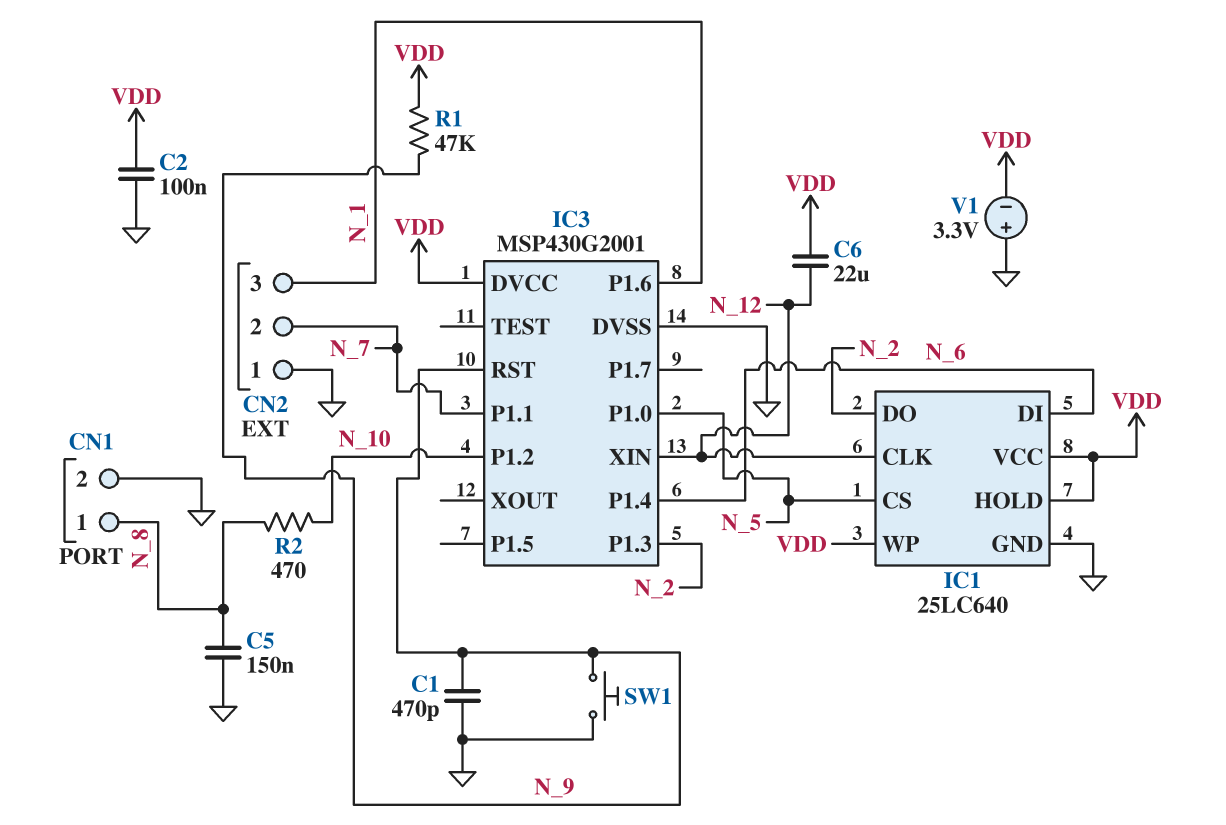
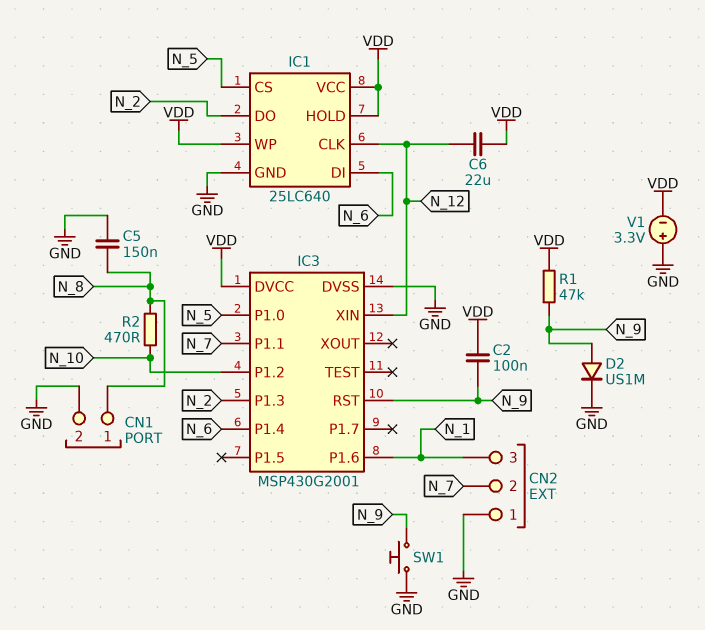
C1: 470pF (GND, N_9) -> none
C2: 100nF (GND, VDD) -> 100nF (N_9, VDD)
D2: none -> diode US1M (A N_9, K GND)

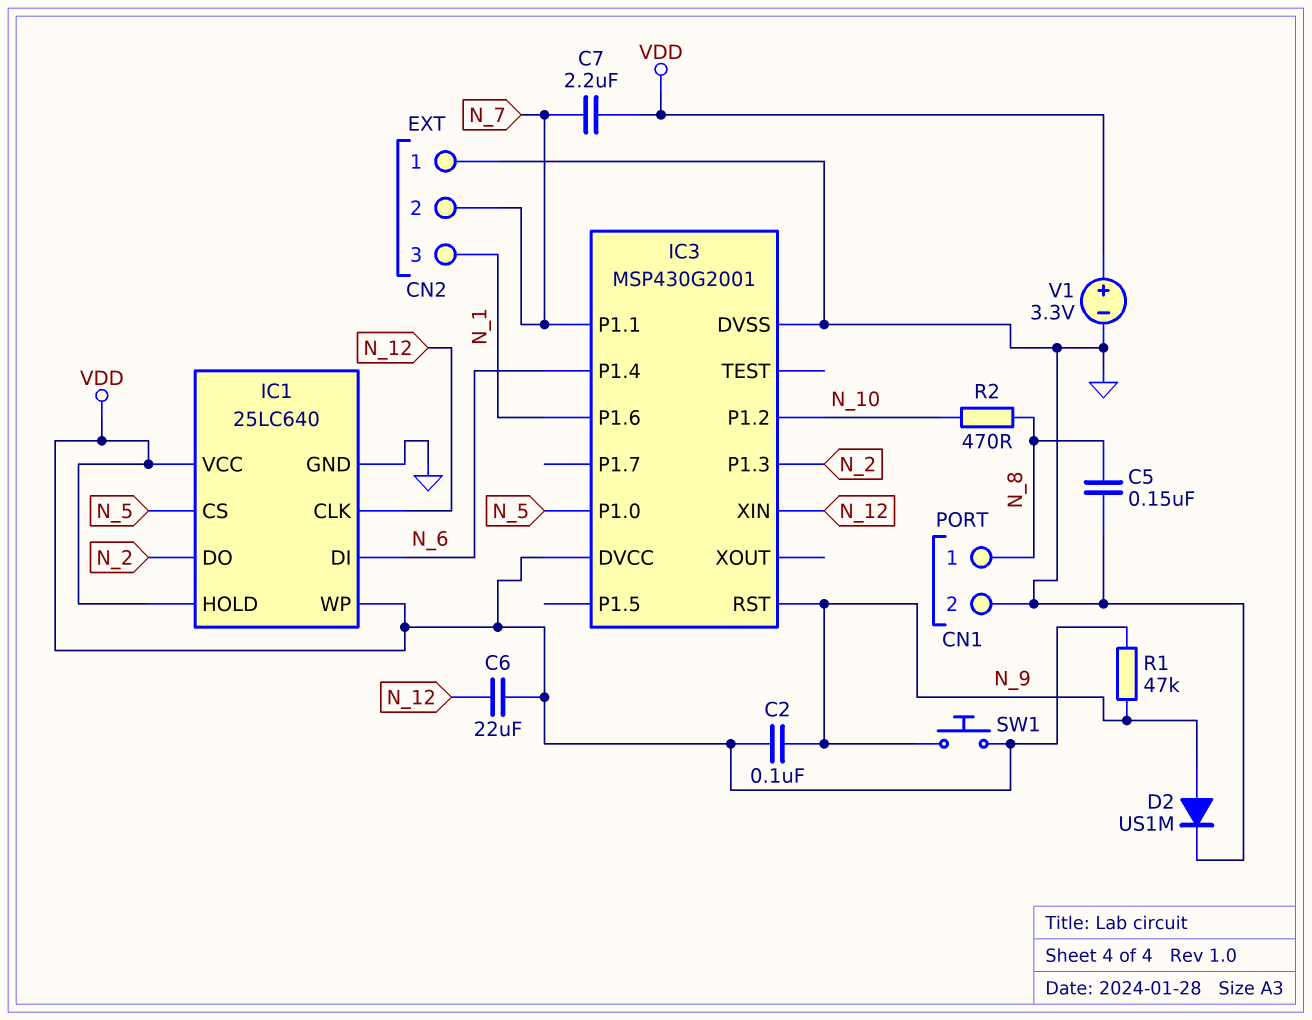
C7: none -> 2.2uF (N_7, VDD)
SW1: button (GND, N_9) -> button (N_9, VDD)
V1: 3.3V (plus GND, minus VDD) -> 3.3V (plus VDD, minus GND)

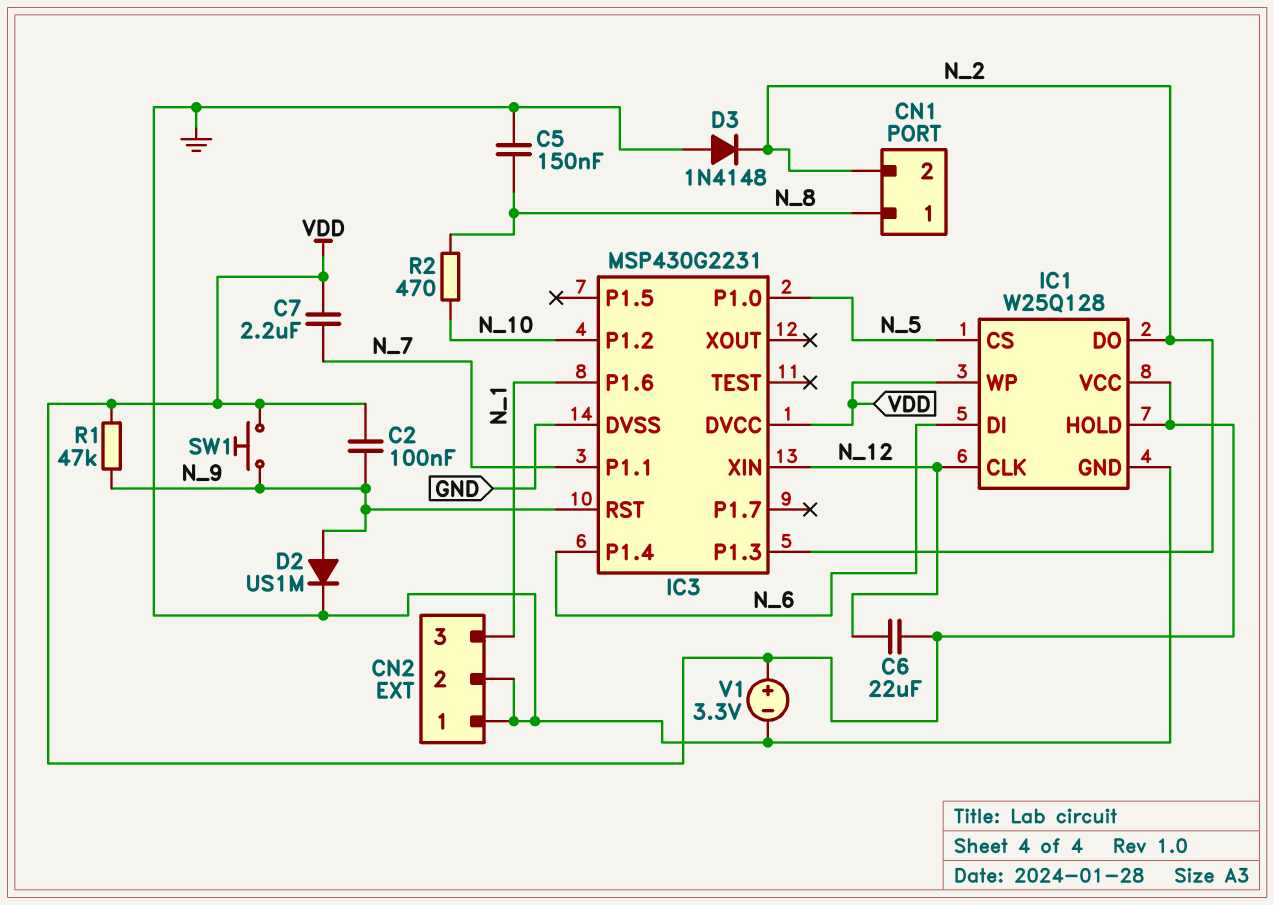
CN1 pin 2: GND -> N_2
CN2 pin 2: N_7 -> GND
D3: none -> diode 1N4148 (A GND, K N_2)
IC1: 25LC640 -> W25Q128
IC3: MSP430G2001 -> MSP430G2231

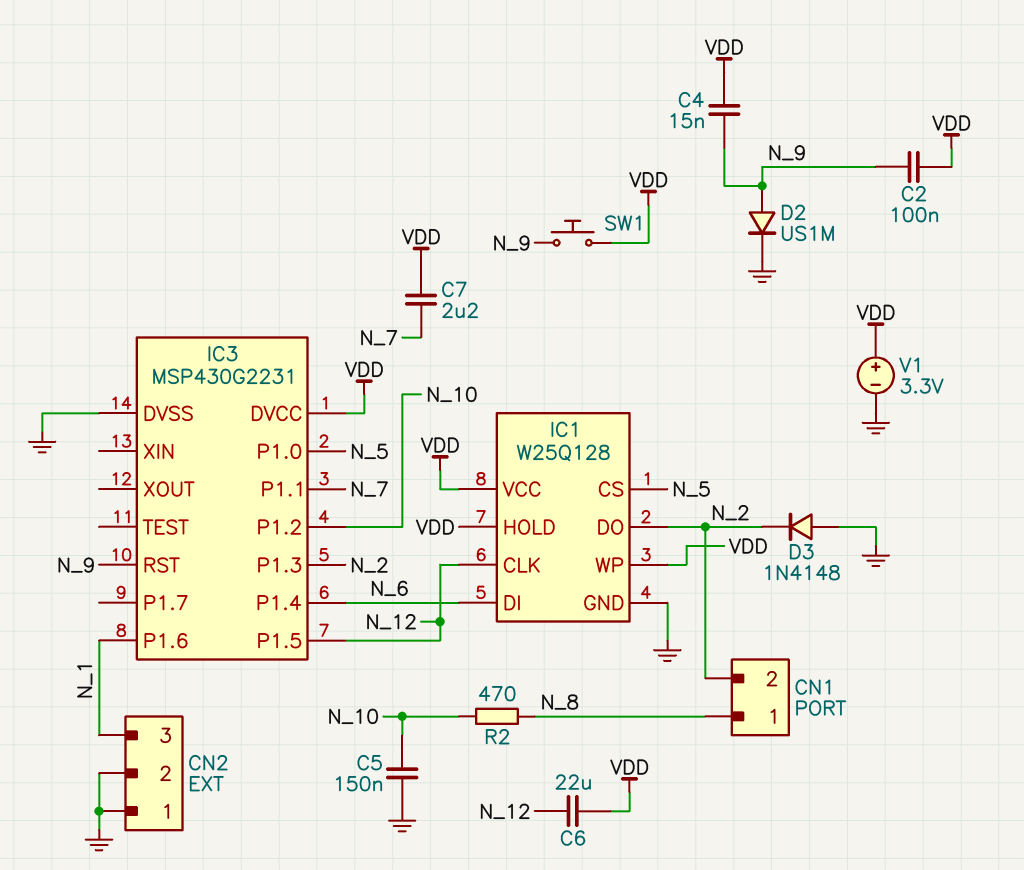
C4: none -> 15nF (N_9, VDD)
C5: 150nF (GND, N_8) -> 150nF (GND, N_10)
IC3 pin P1.5: none -> N_12
IC3 pin XIN: N_12 -> none
R1: 47k (N_9, VDD) -> none

